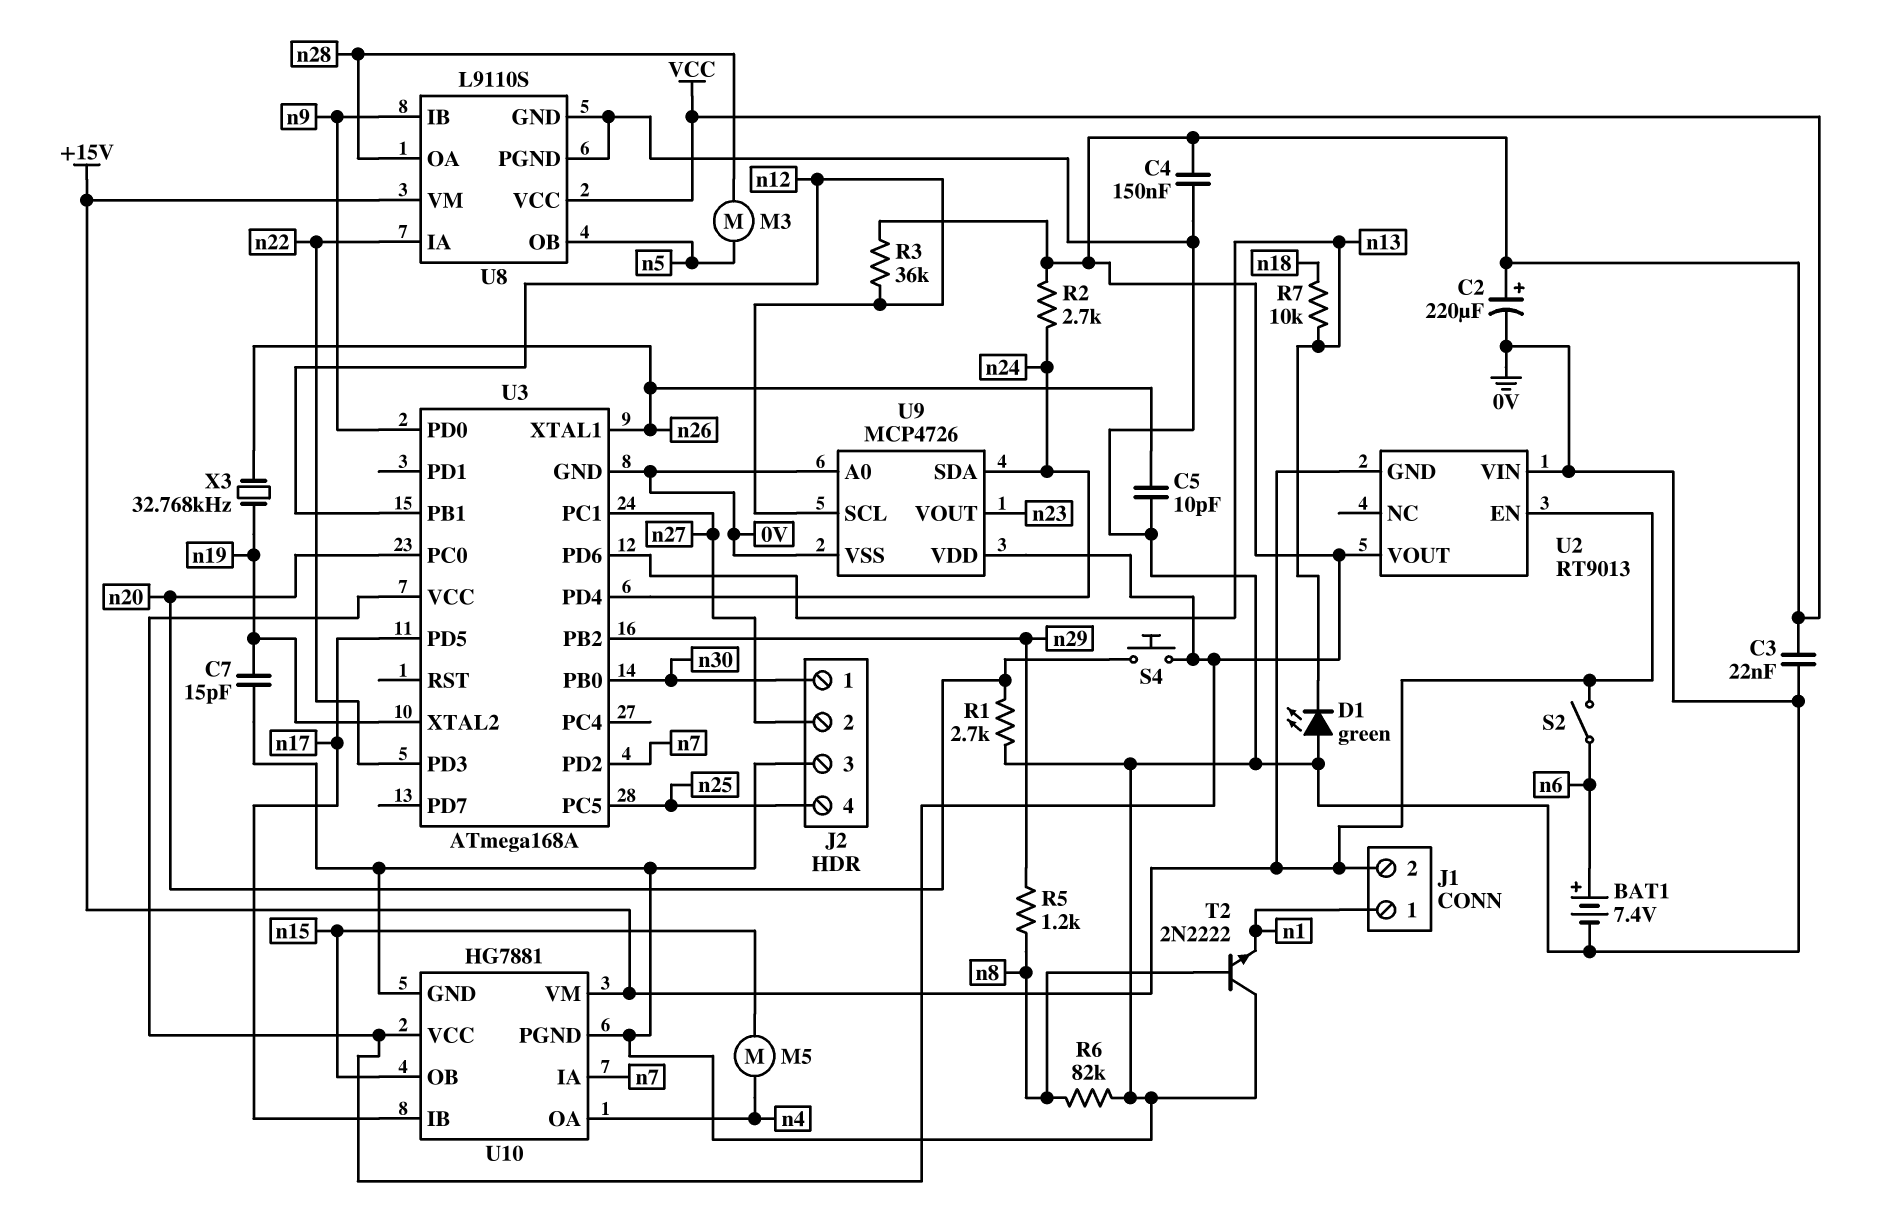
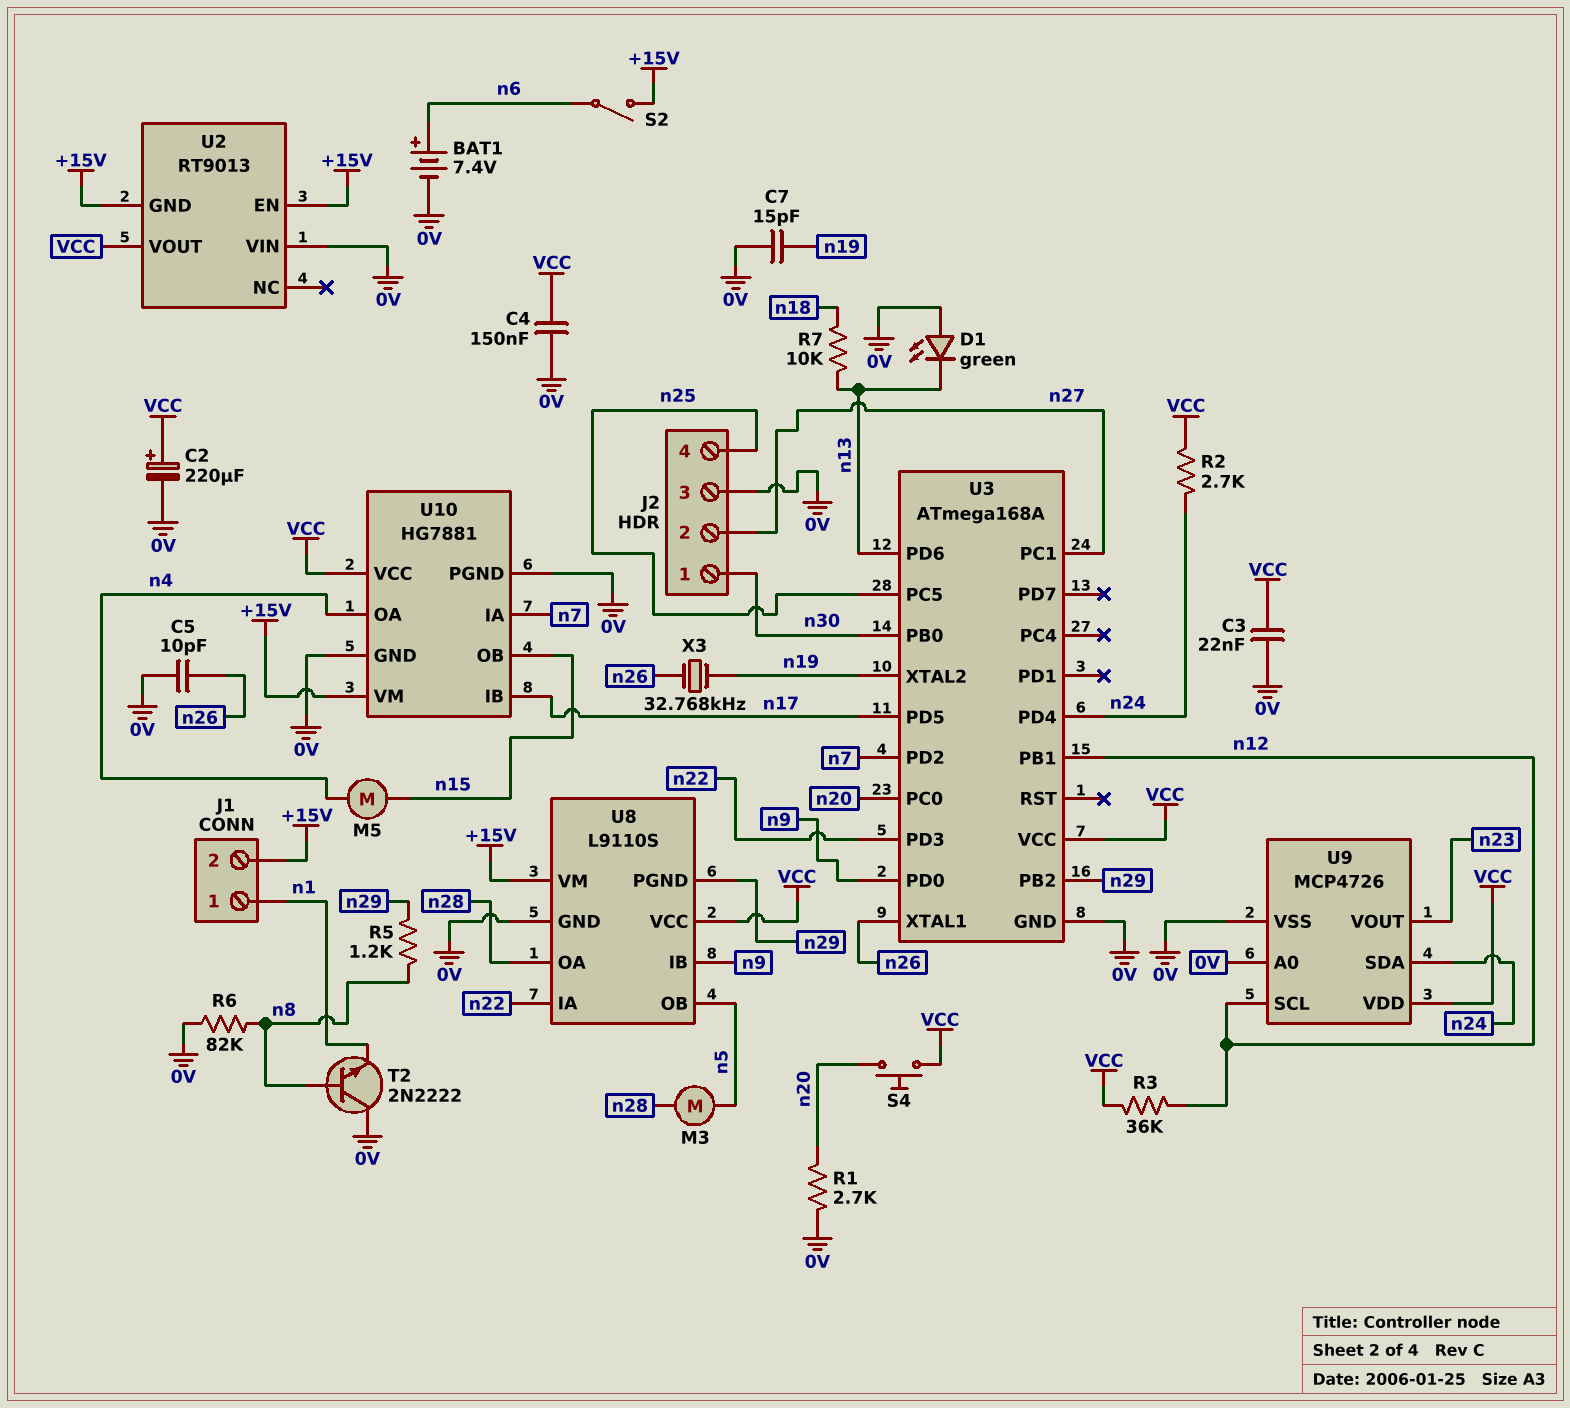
U8 pin PGND: 0V -> n29

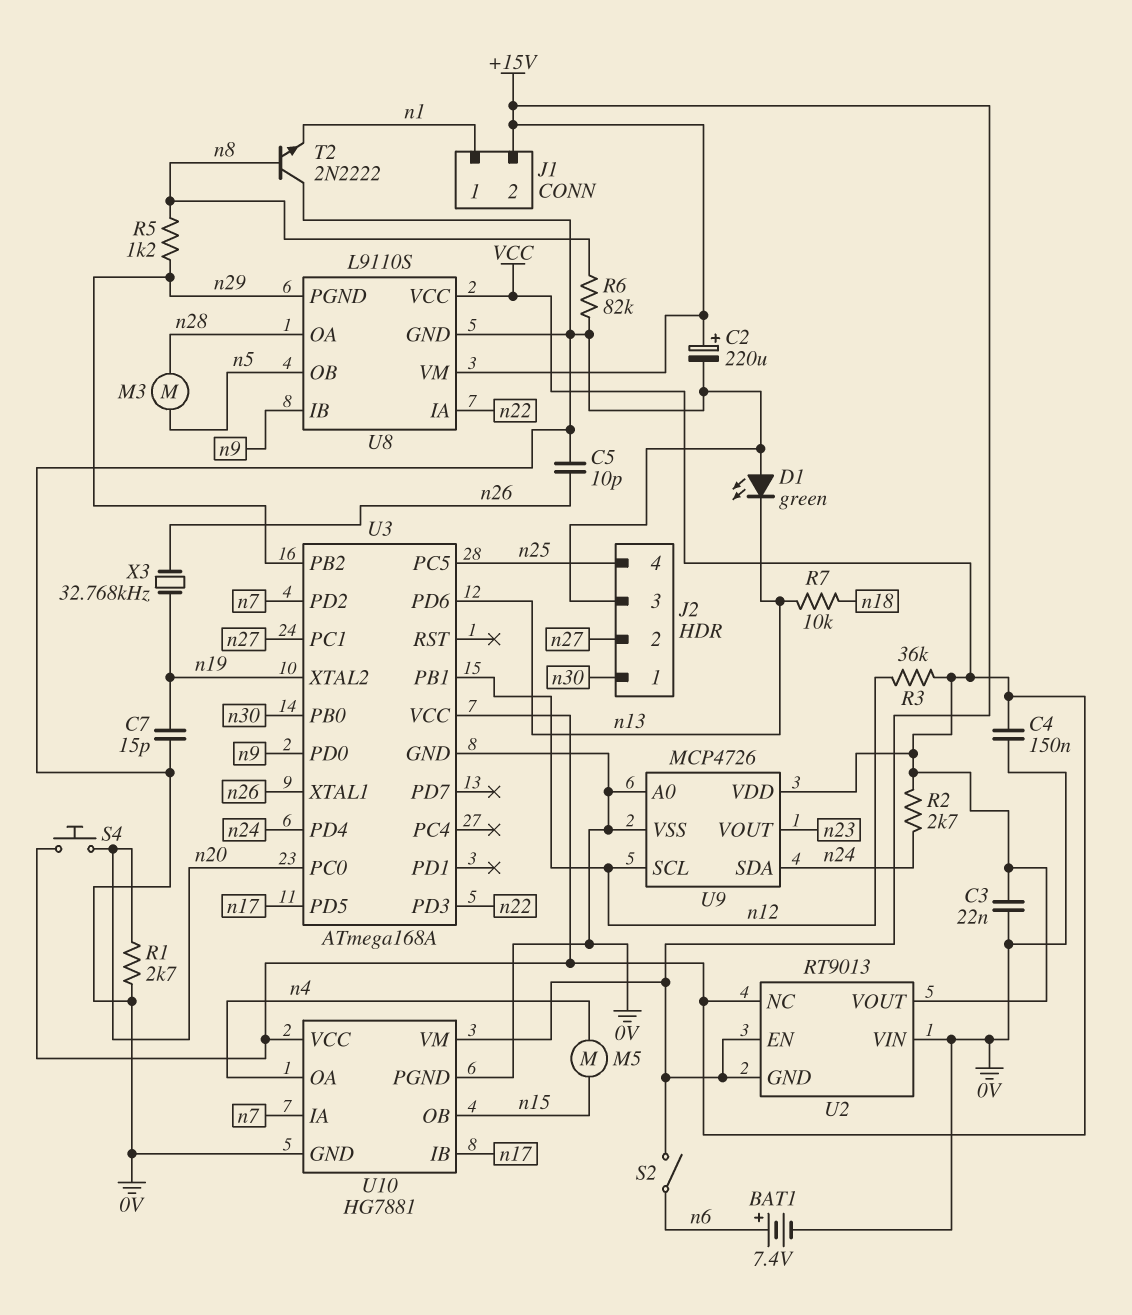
C2: 220uF (plus VCC, minus 0V) -> 220uF (plus +15V, minus 0V)
U2 pin NC: none -> VCC

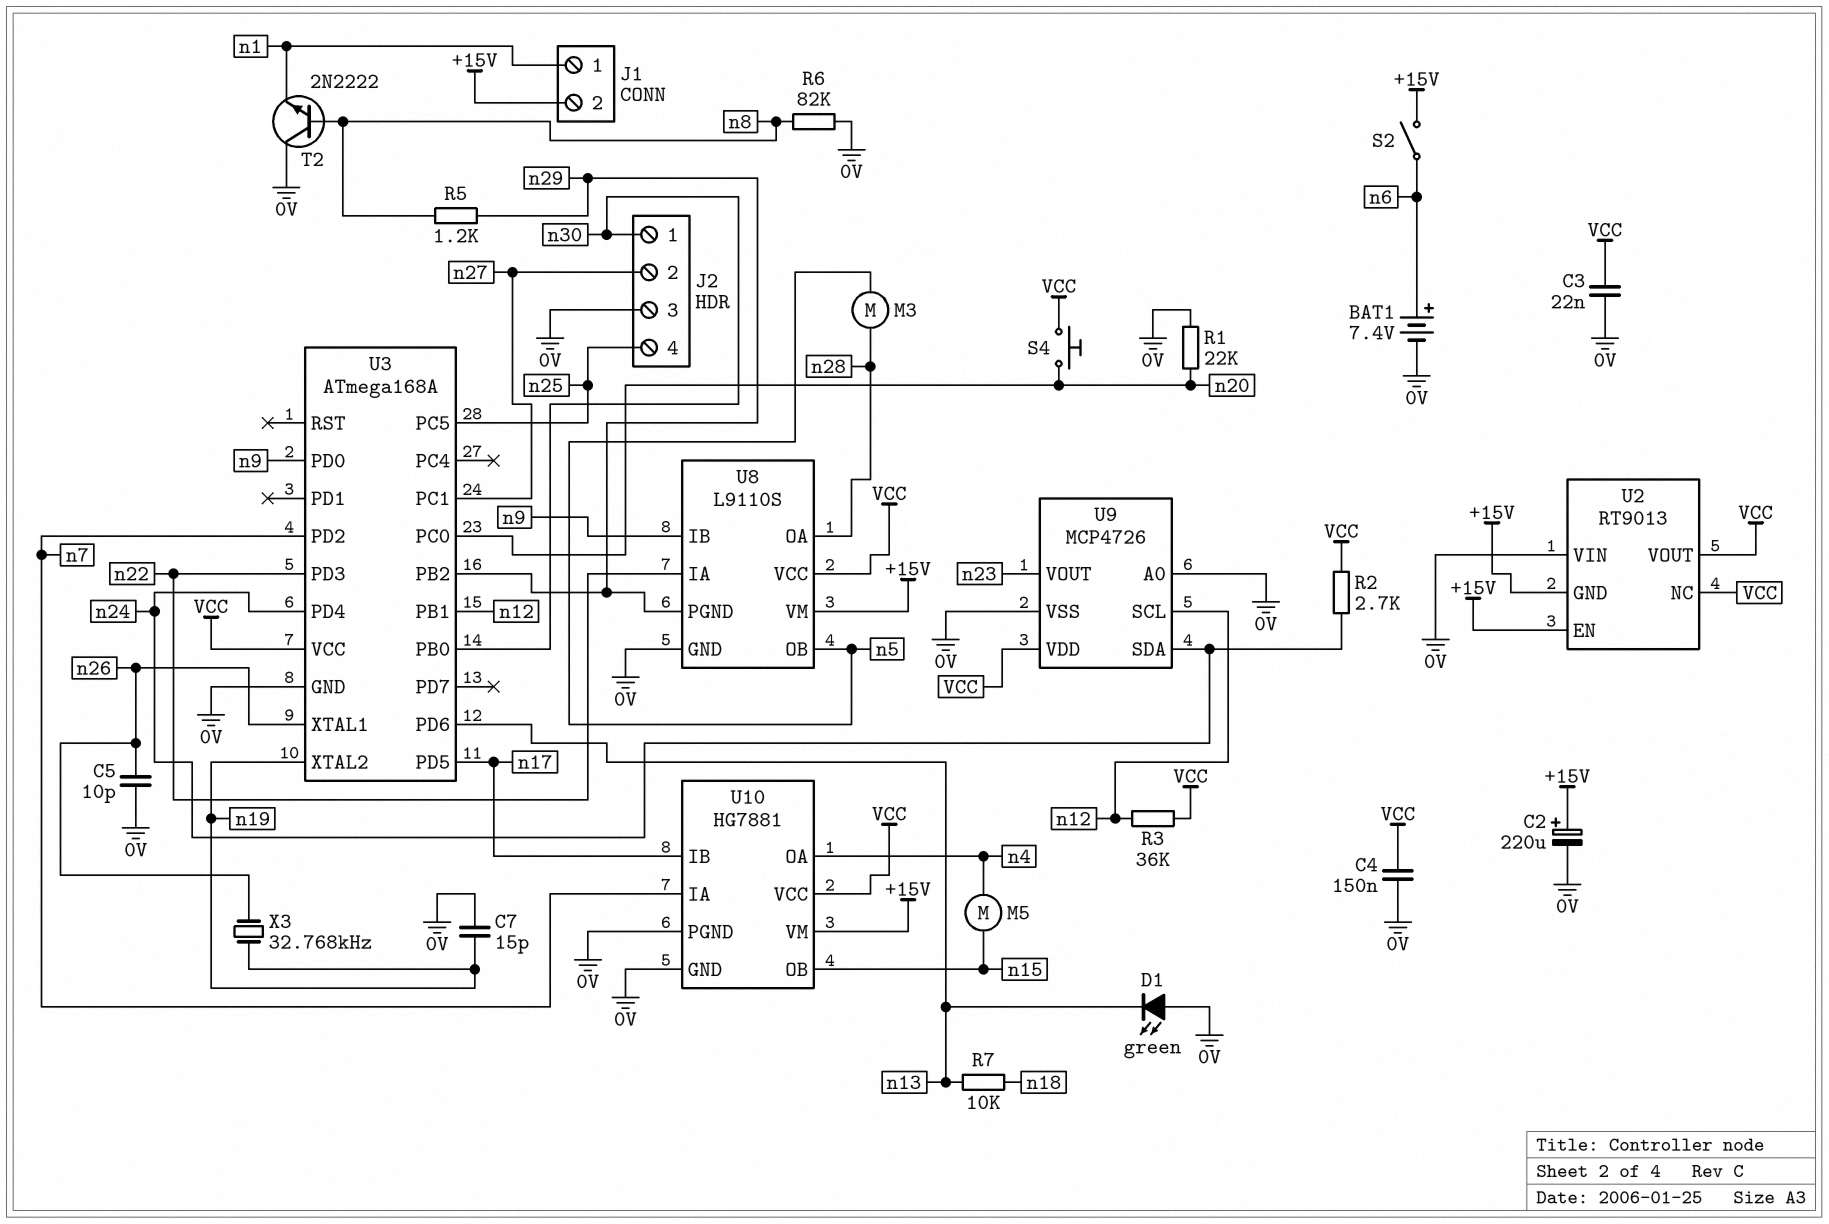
R1: 2.7k (0V, n20) -> 22k (0V, n20)

